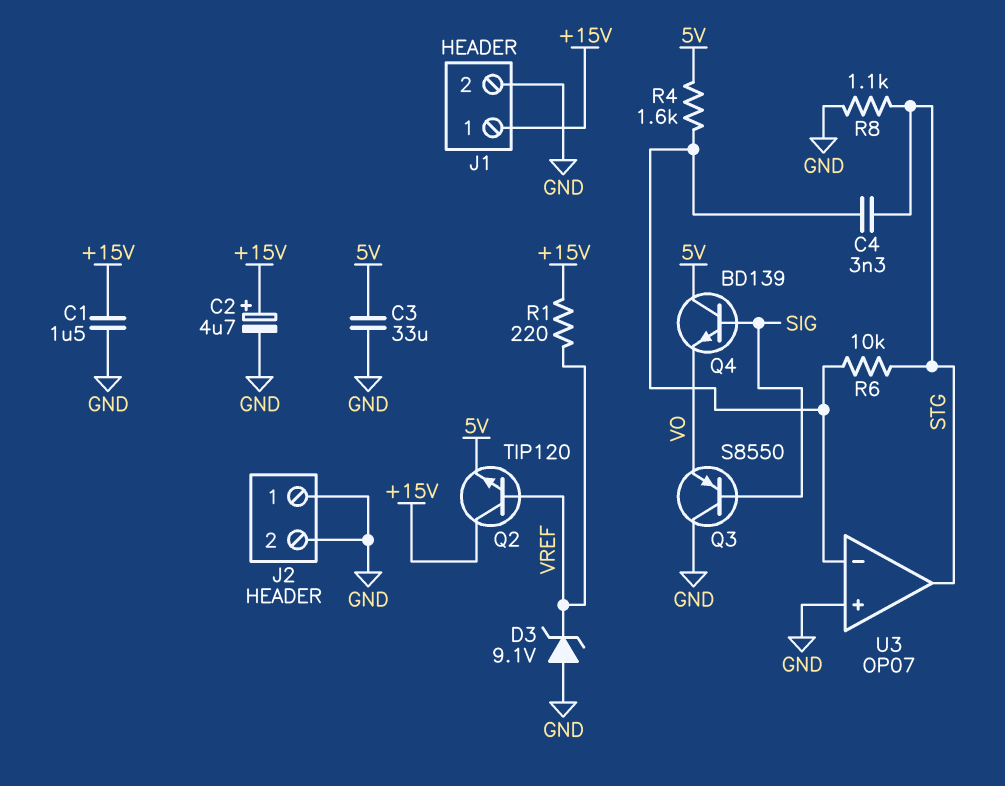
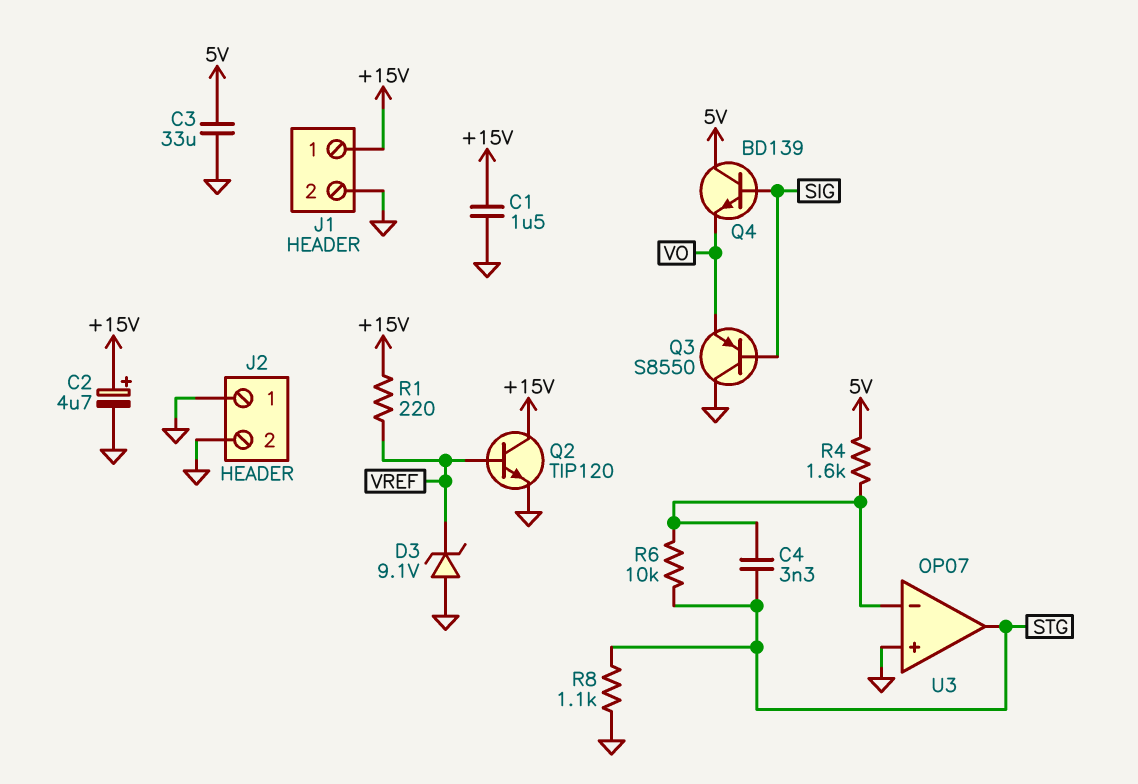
Q2: NPN TIP120 (B VREF, C +15V, E 5V) -> NPN TIP120 (B VREF, C +15V, E GND)

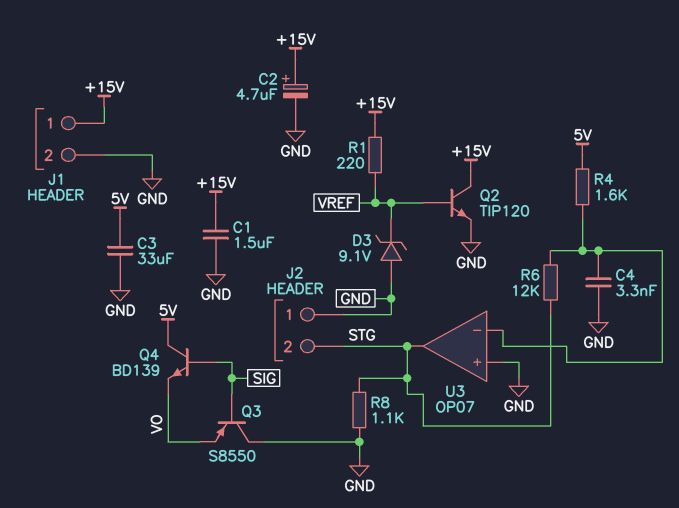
C4: 3.3nF (STG, U3/in-) -> 3.3nF (GND, U3/in-)
J2 pin 2: GND -> STG
R6: 10k (STG, U3/in-) -> 12k (STG, U3/in-)

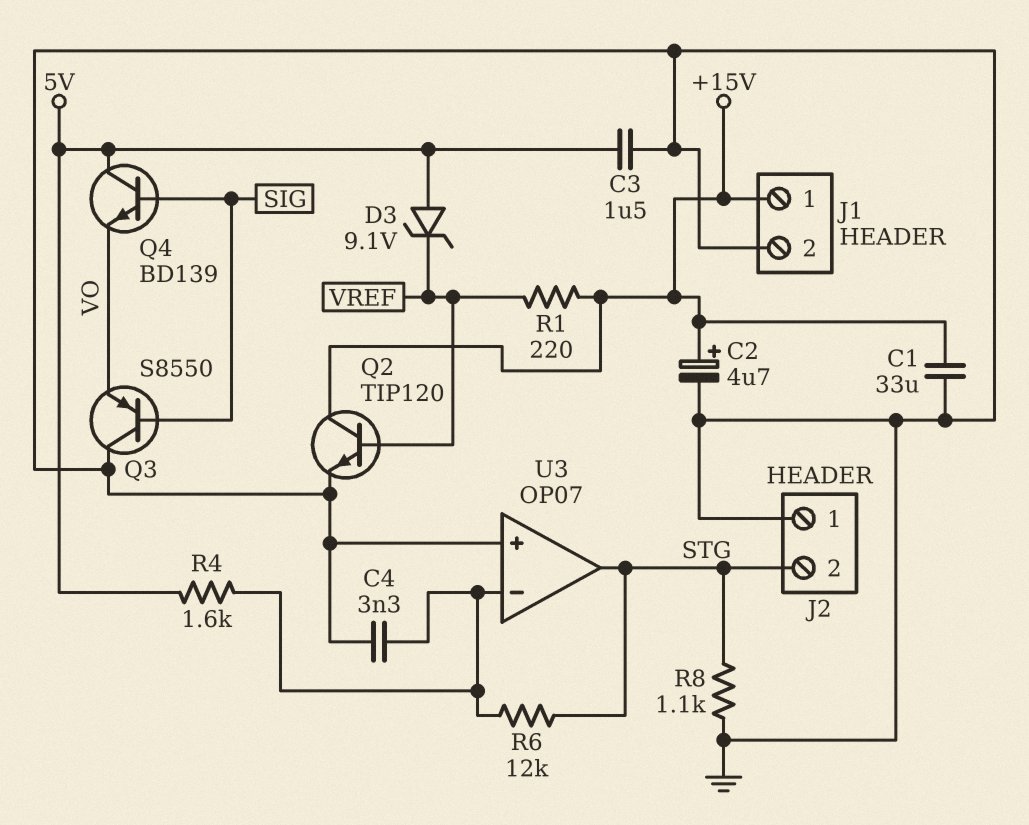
C1: 1.5uF (+15V, GND) -> 33uF (+15V, GND)
C3: 33uF (5V, GND) -> 1.5uF (5V, GND)
D3: zener 9.1V (A GND, K VREF) -> zener 9.1V (A 5V, K VREF)

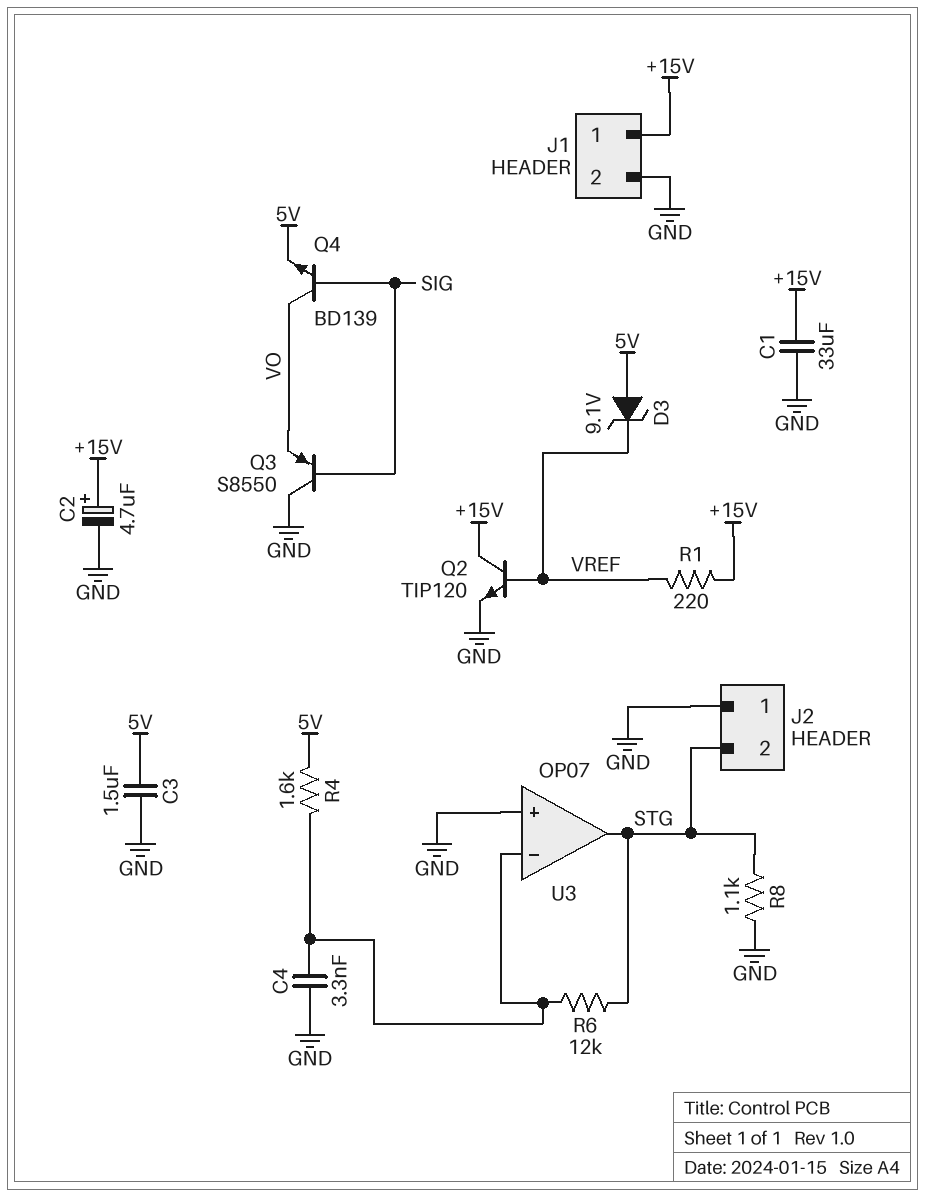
Q4: NPN BD139 (B SIG, C 5V, E VO) -> NPN BD139 (B SIG, C VO, E 5V)

